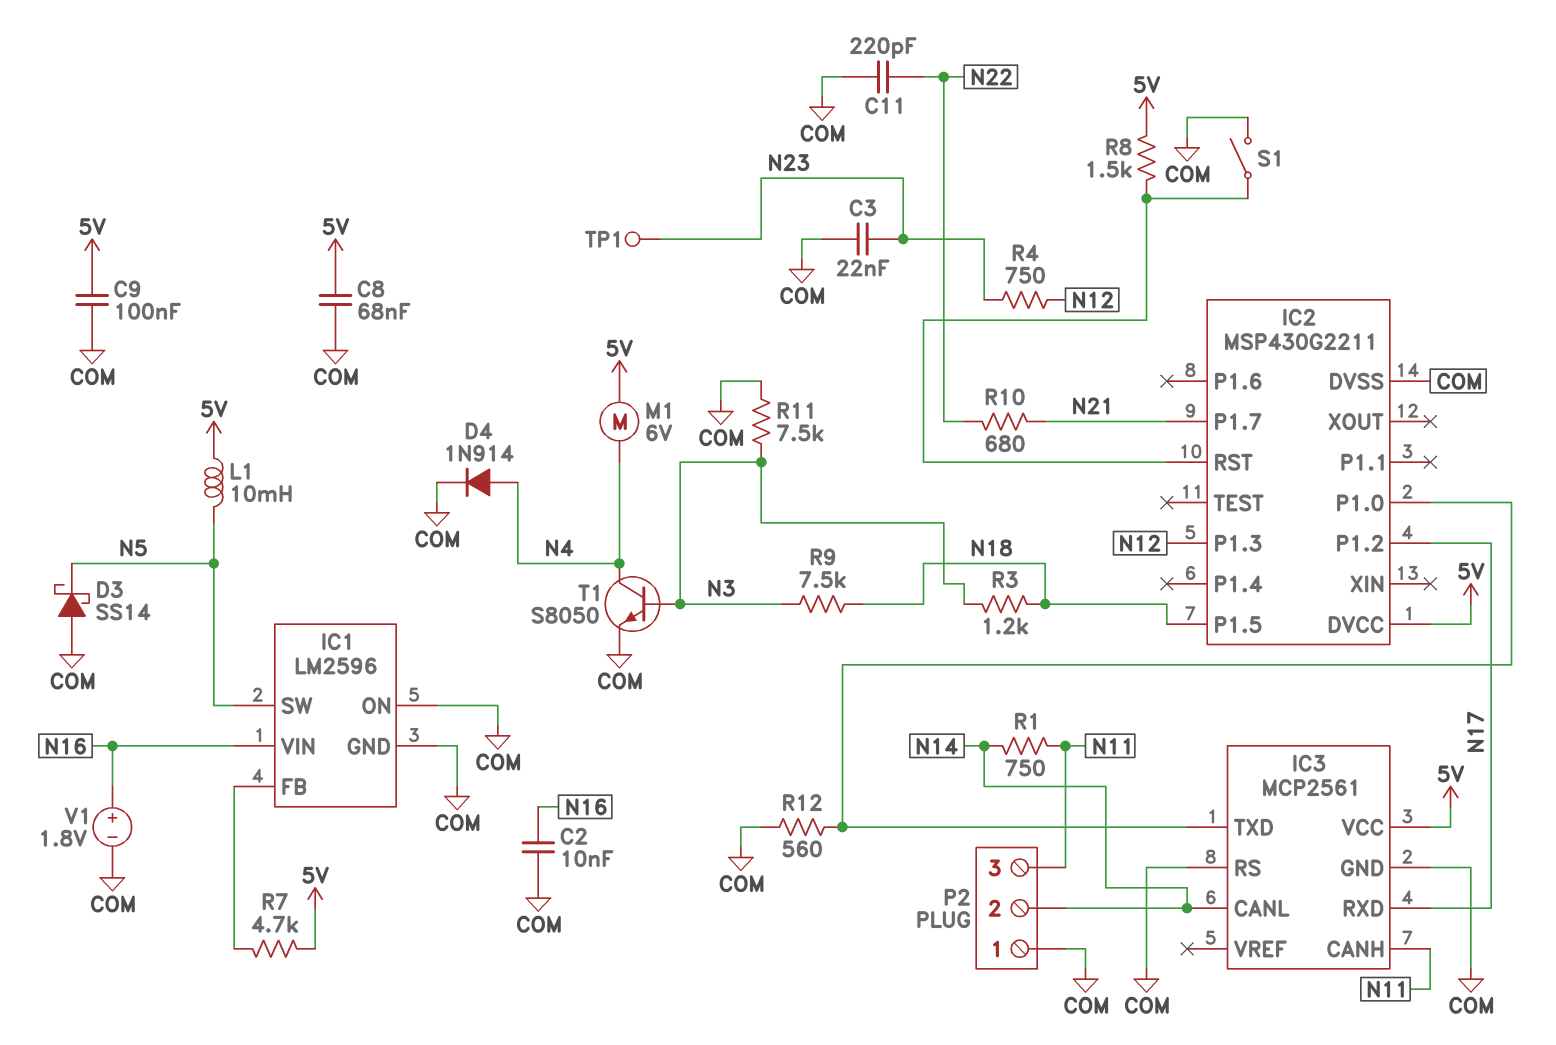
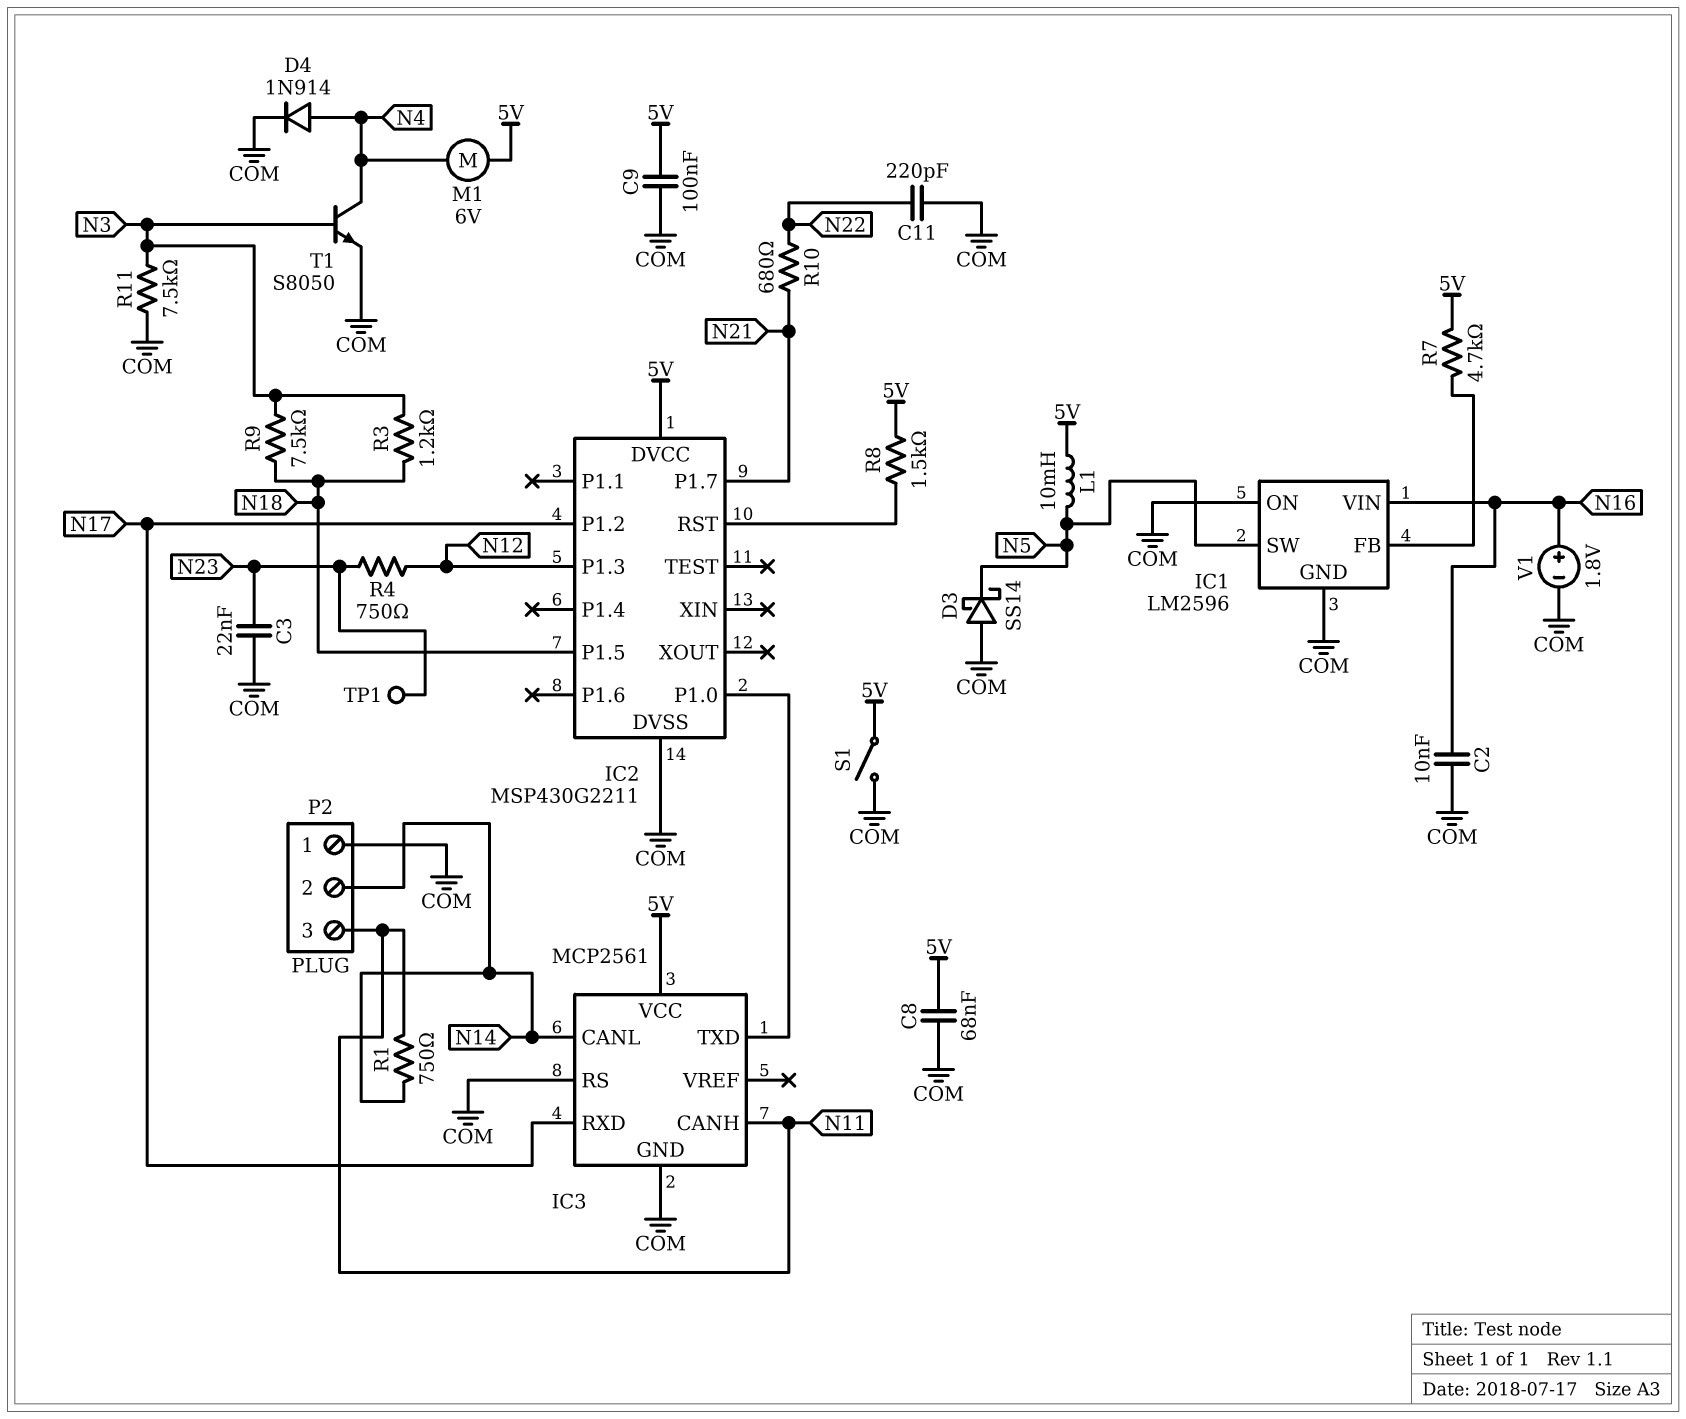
R12: 560 (COM, IC2/P1.0) -> none
S1: switch (COM, IC2/RST) -> switch (5V, COM)

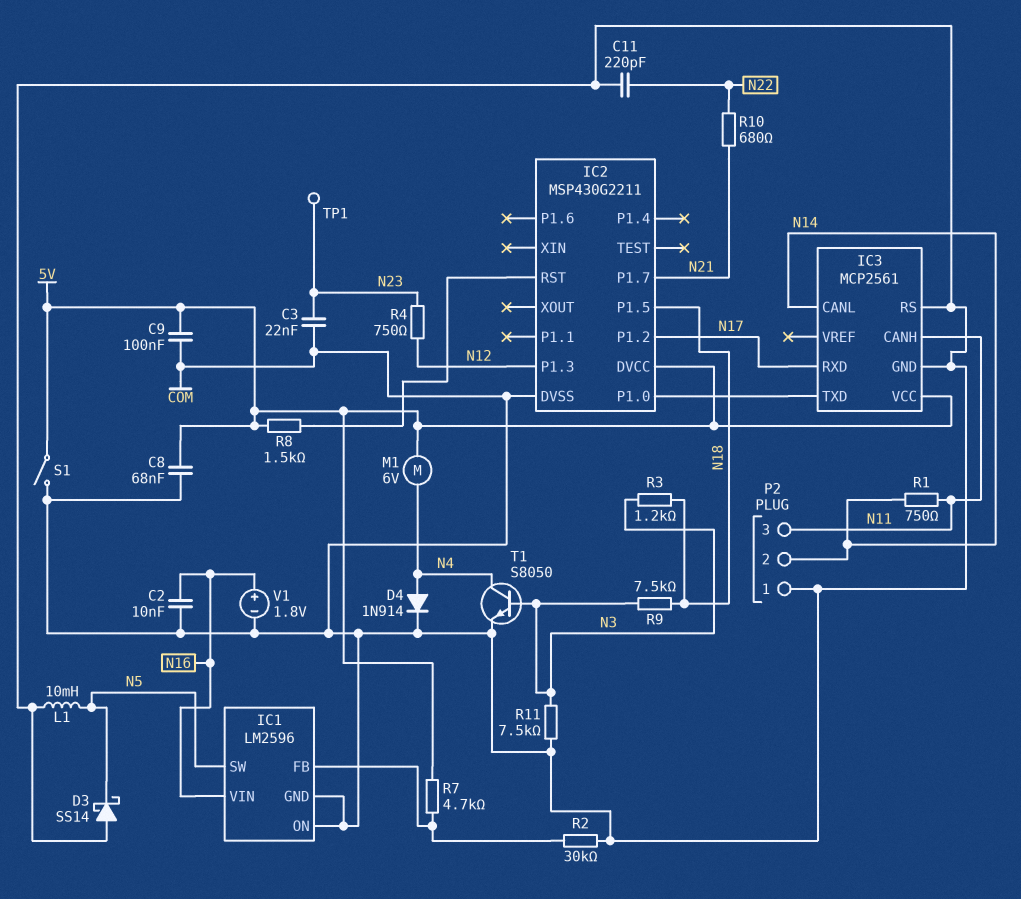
L1: 10mH (5V, N5) -> 10mH (COM, N5)
R2: none -> 30k (COM, IC1/FB)

